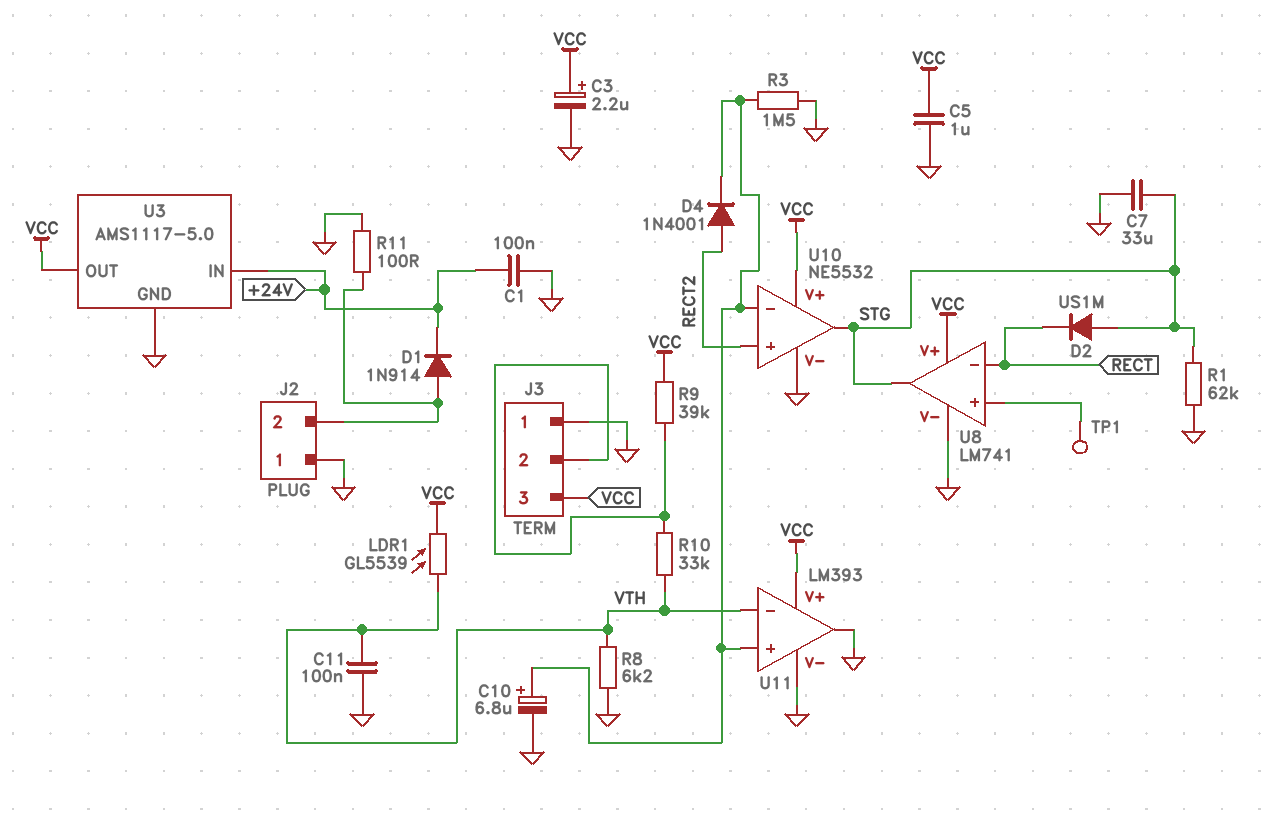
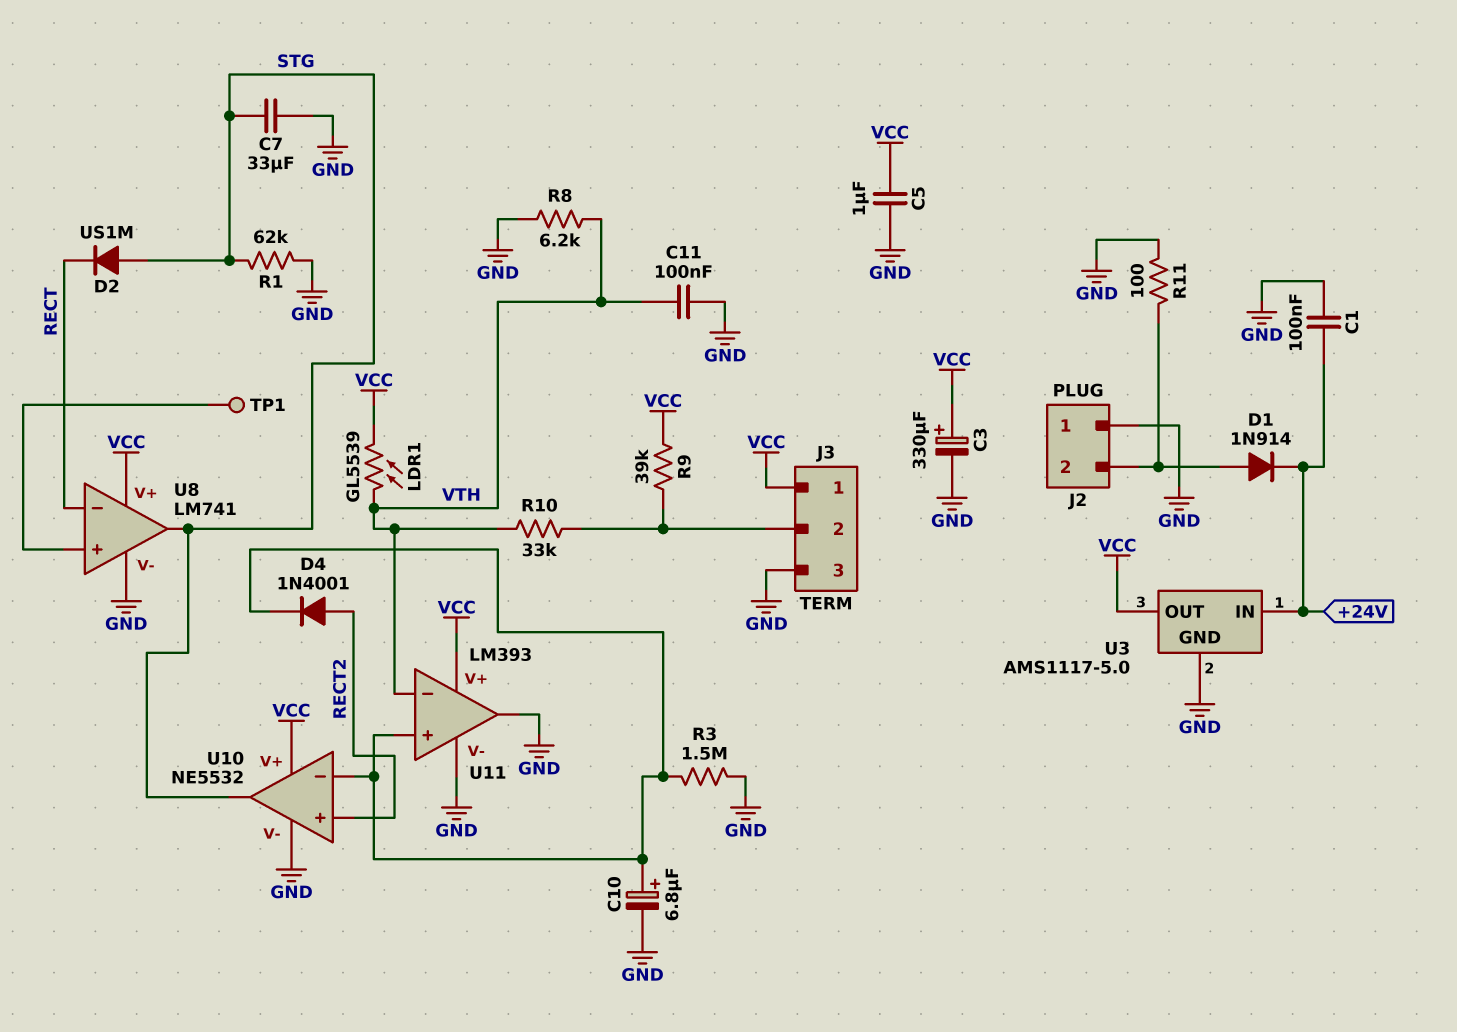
C3: 2.2uF (plus VCC, minus GND) -> 330uF (plus VCC, minus GND)
J3 pin 1: GND -> VCC
J3 pin 3: VCC -> GND

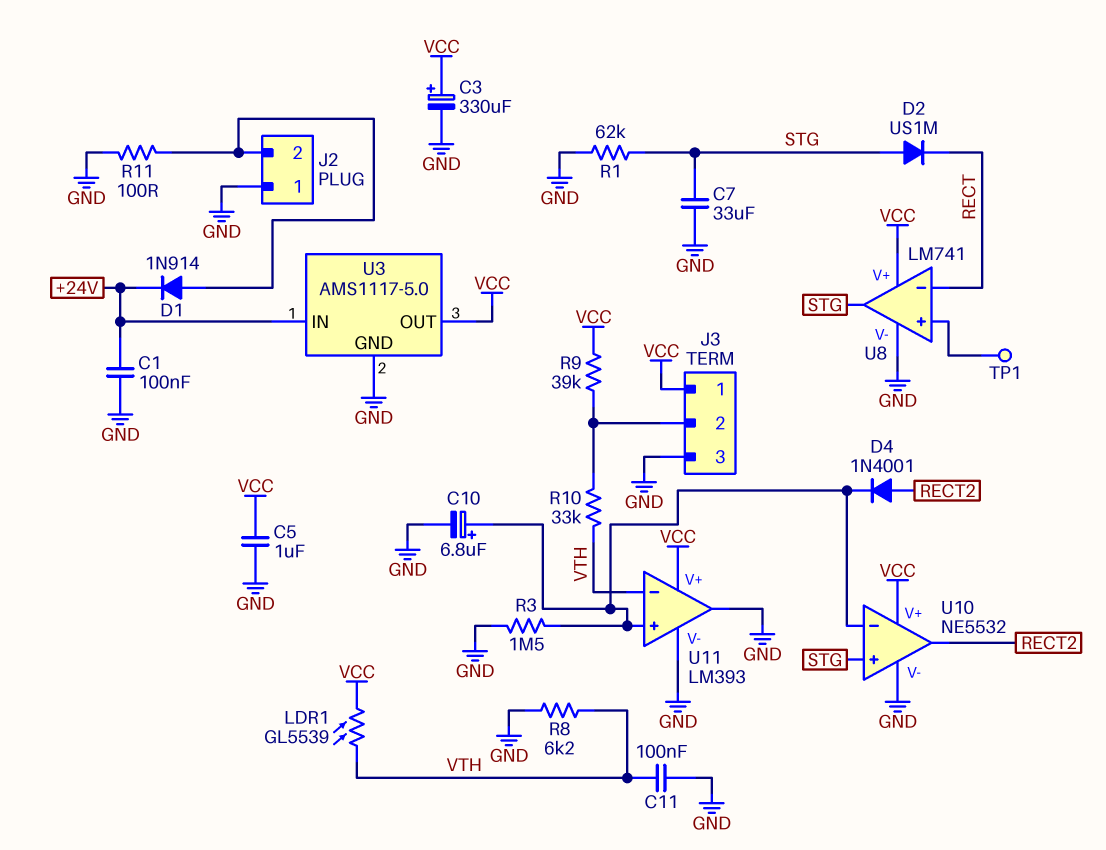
U10 pin in+: RECT2 -> STG
U10 pin out: STG -> RECT2

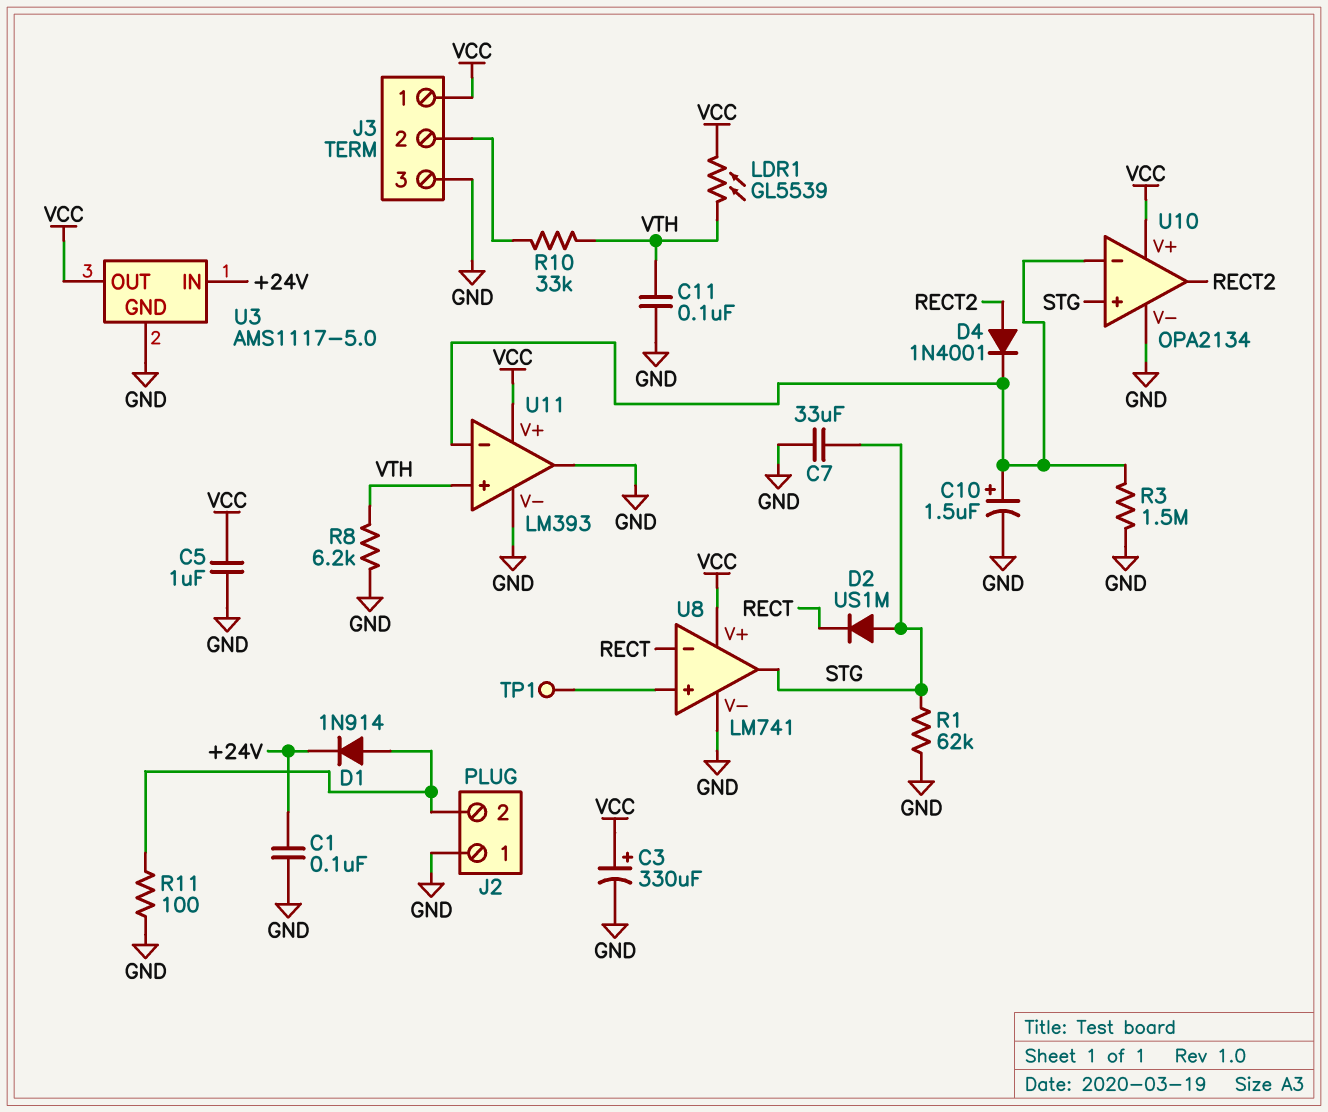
C10: 6.8uF (plus U10/in-, minus GND) -> 1.5uF (plus U10/in-, minus GND)
R9: 39k (J3/2, VCC) -> none
U10: NE5532 -> OPA2134
U11 pin in+: U10/in- -> VTH
U11 pin in-: VTH -> U10/in-

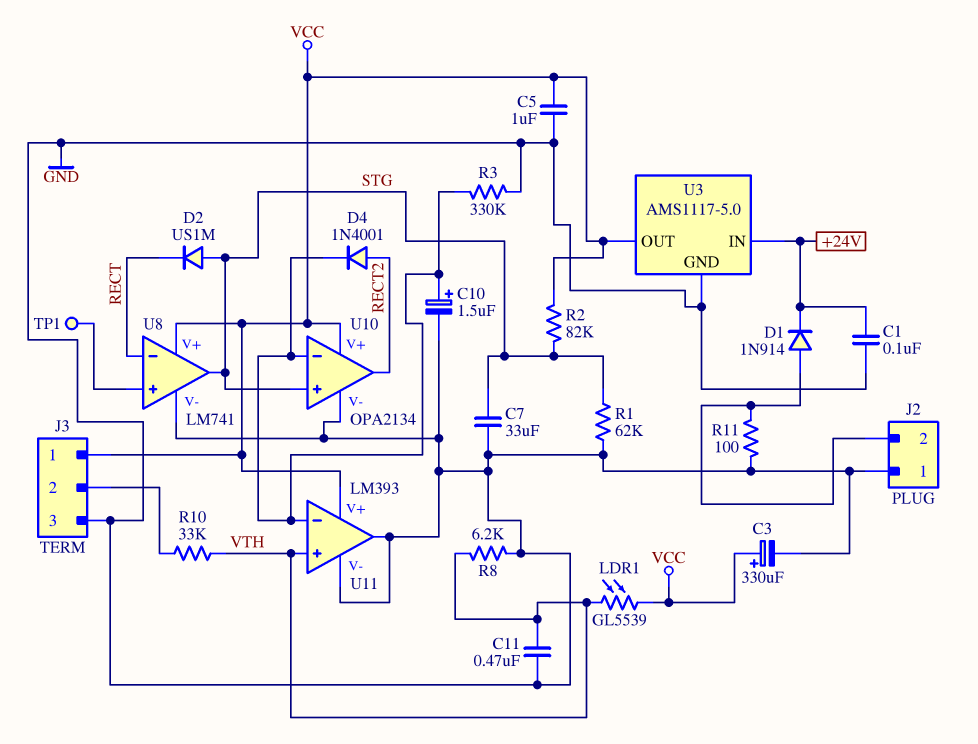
C11: 100nF (GND, VTH) -> 470nF (GND, VTH)
R2: none -> 82k (STG, VCC)
R3: 1.5M (GND, U10/in-) -> 330k (GND, U10/in-)

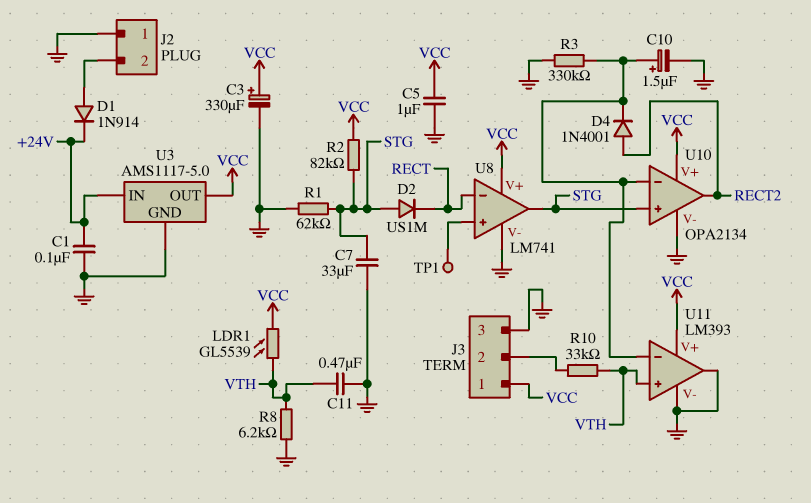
R11: 100 (GND, J2/2) -> none

